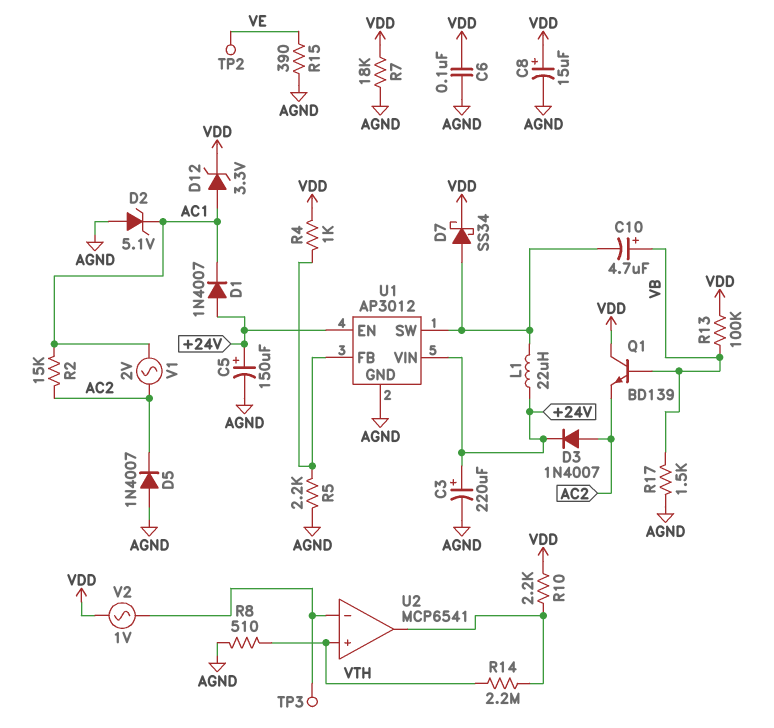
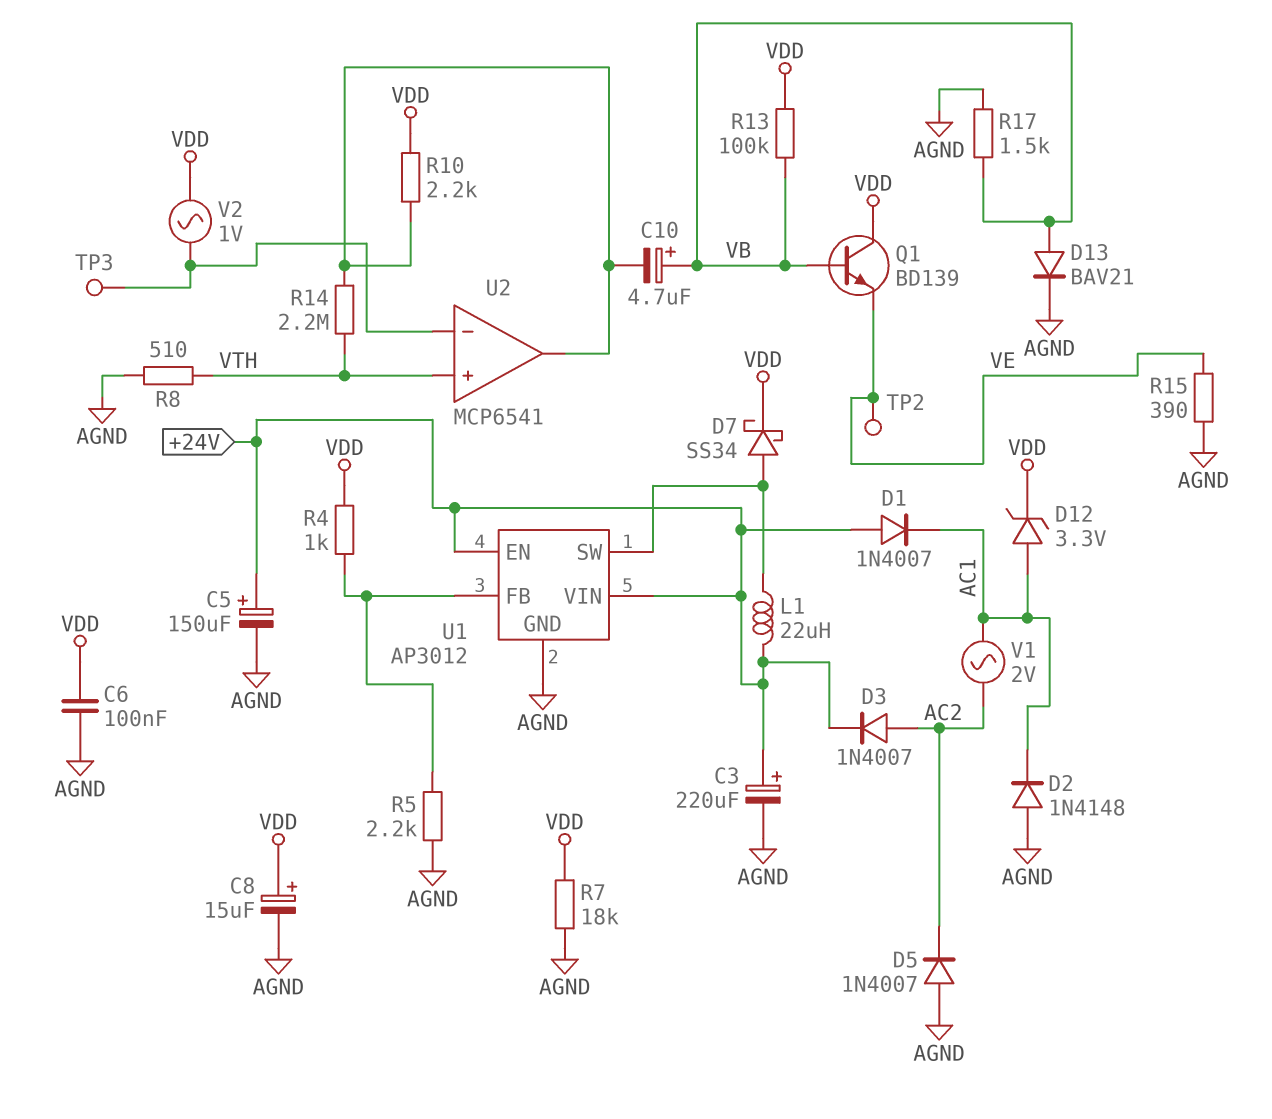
C10: 4.7uF (plus VB, minus U1/SW) -> 4.7uF (plus VB, minus U2/out)
D2: zener 5.1V (A AGND, K AC1) -> diode 1N4148 (A AGND, K AC1)
D13: none -> diode BAV21 (A VB, K AGND)
Q1: NPN BD139 (B VB, C VDD, E AC2) -> NPN BD139 (B VB, C VDD, E VE)
R2: 15k (AC1, AC2) -> none

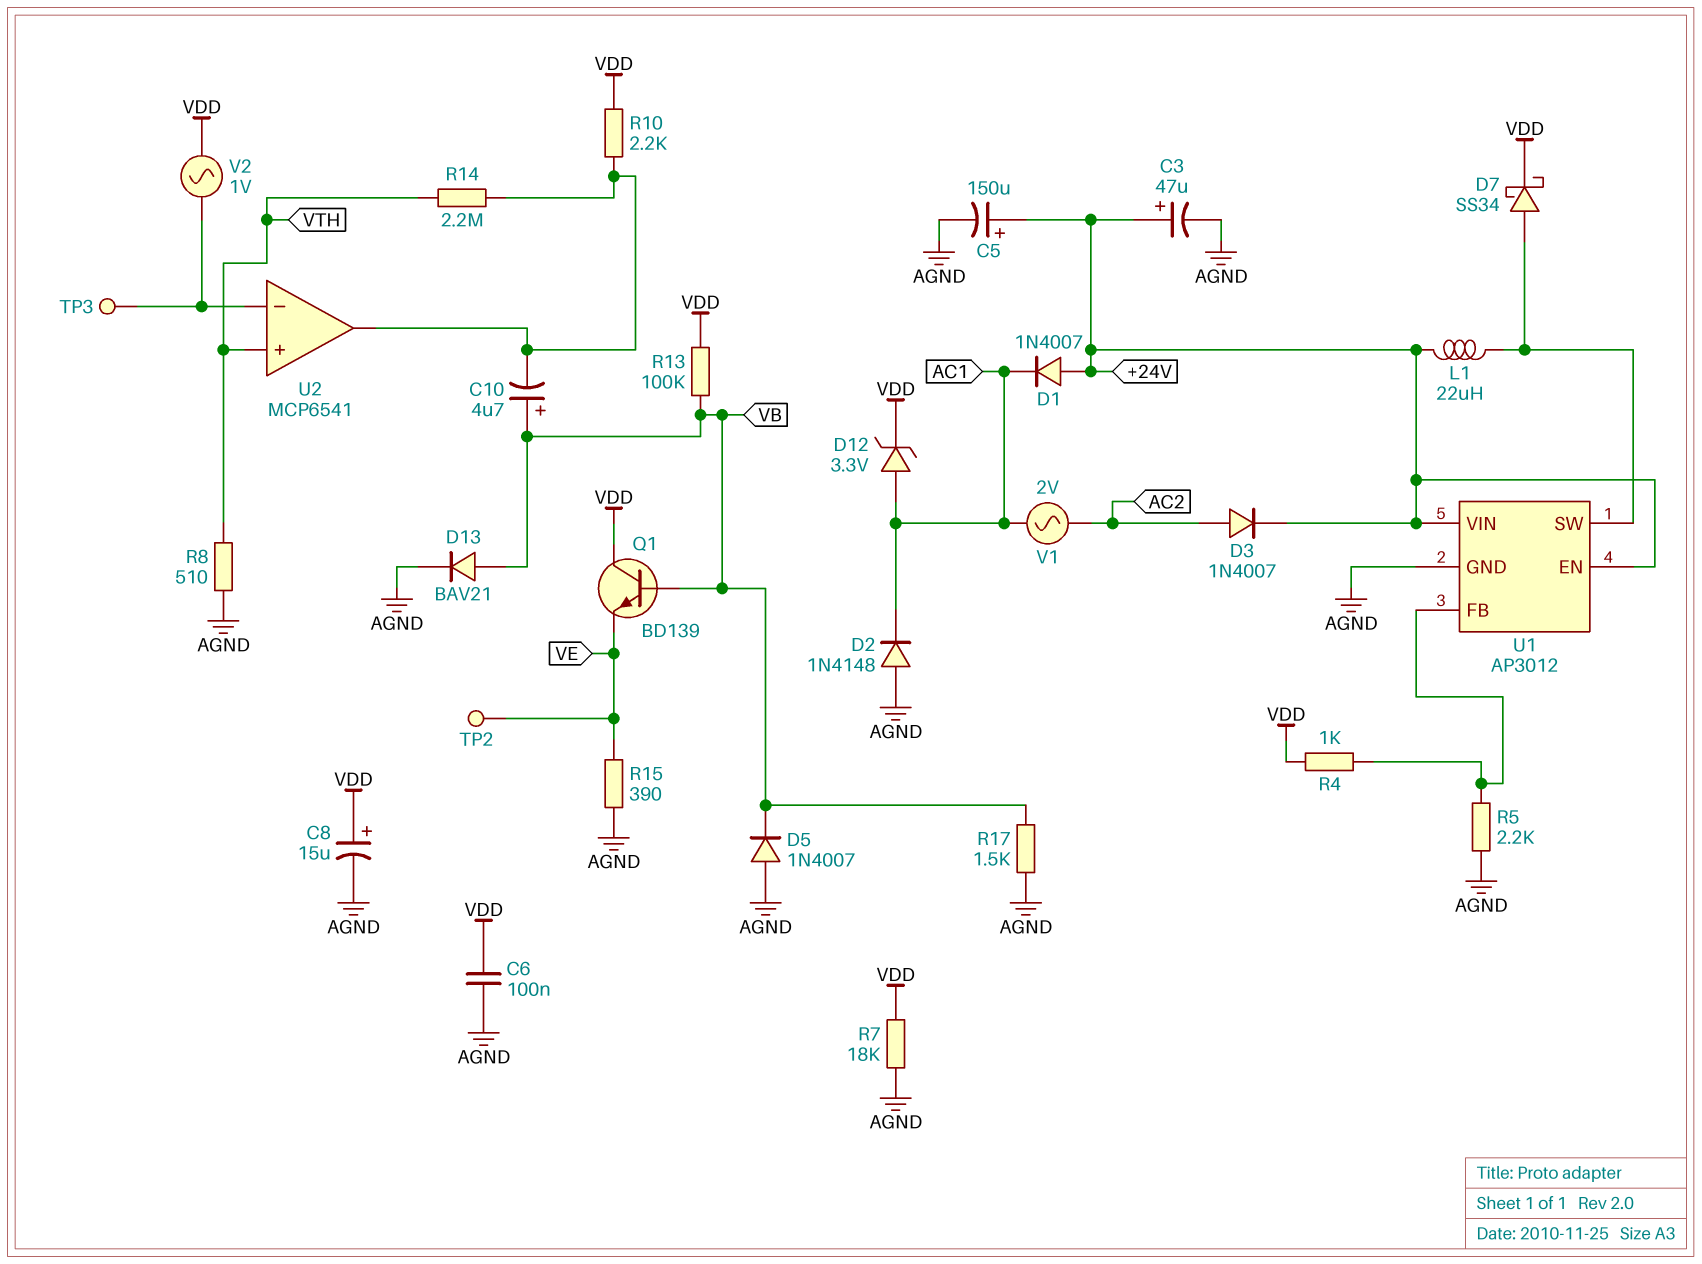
C3: 220uF (plus +24V, minus AGND) -> 47uF (plus +24V, minus AGND)
D5: diode 1N4007 (A AGND, K AC2) -> diode 1N4007 (A AGND, K VB)

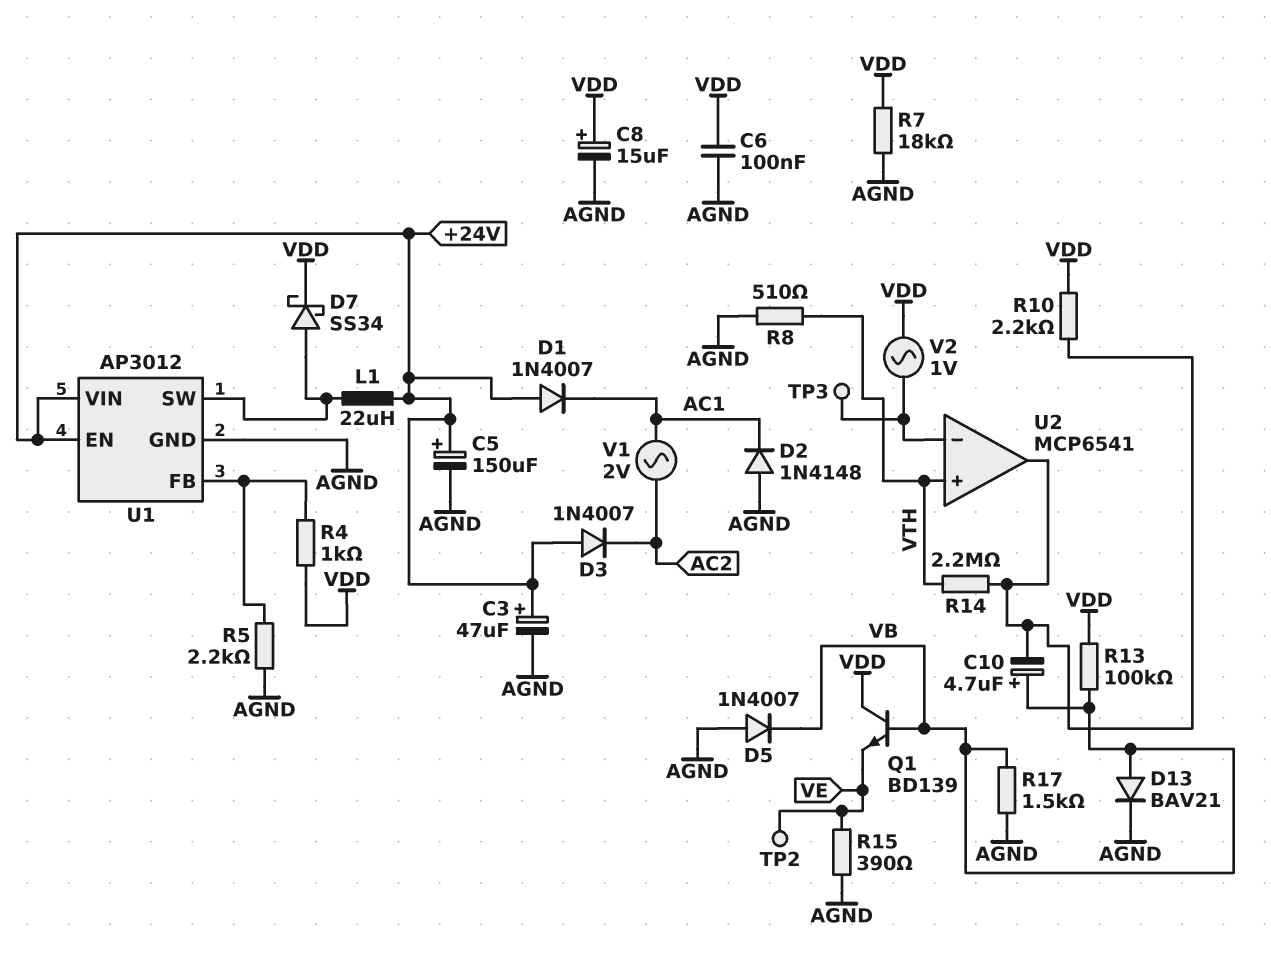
D3: diode 1N4007 (A AC2, K +24V) -> diode 1N4007 (A +24V, K AC2)
D12: zener 3.3V (A AC1, K VDD) -> none

